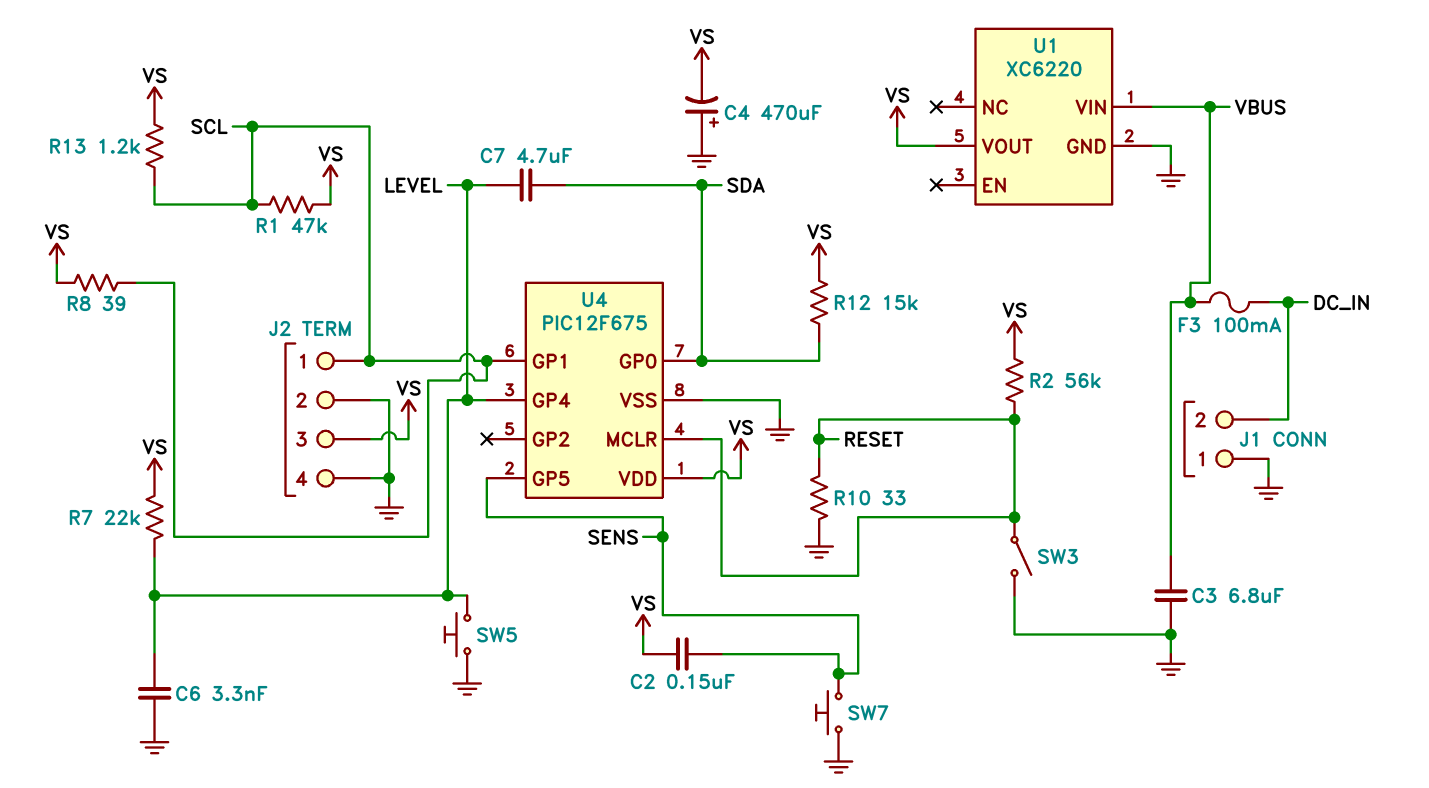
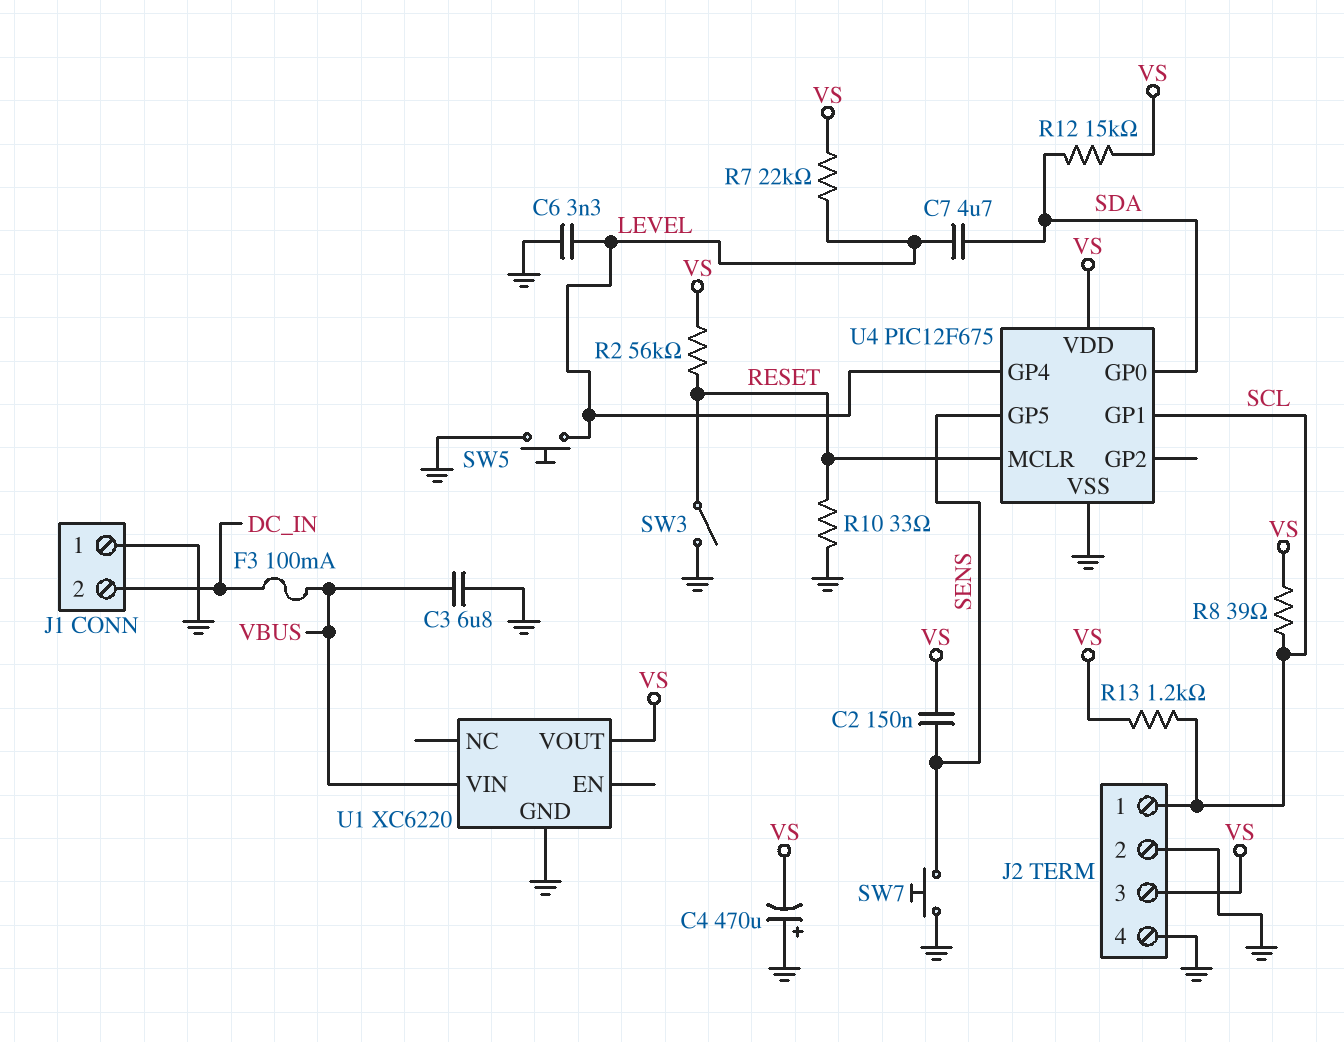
R1: 47k (SCL, VS) -> none

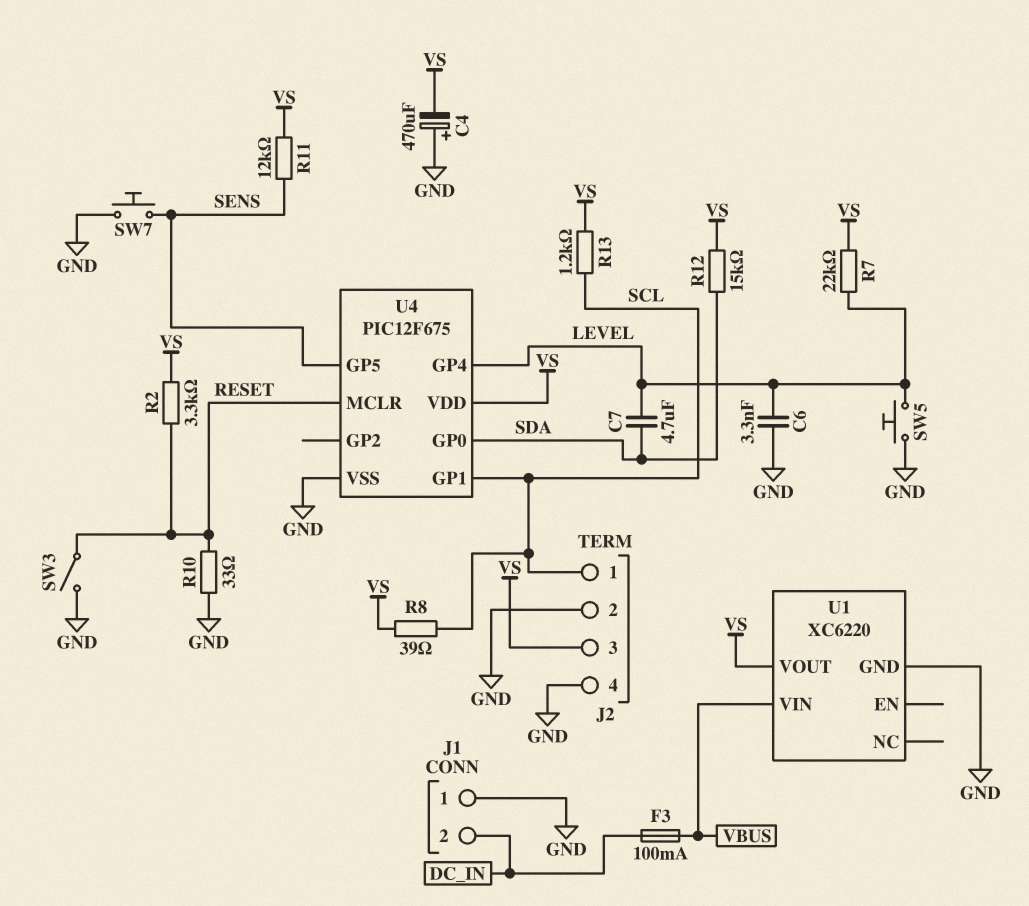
C2: 150nF (SENS, VS) -> none
C3: 6.8uF (GND, VBUS) -> none
R2: 56k (RESET, VS) -> 3.3k (RESET, VS)
R11: none -> 12k (SENS, VS)

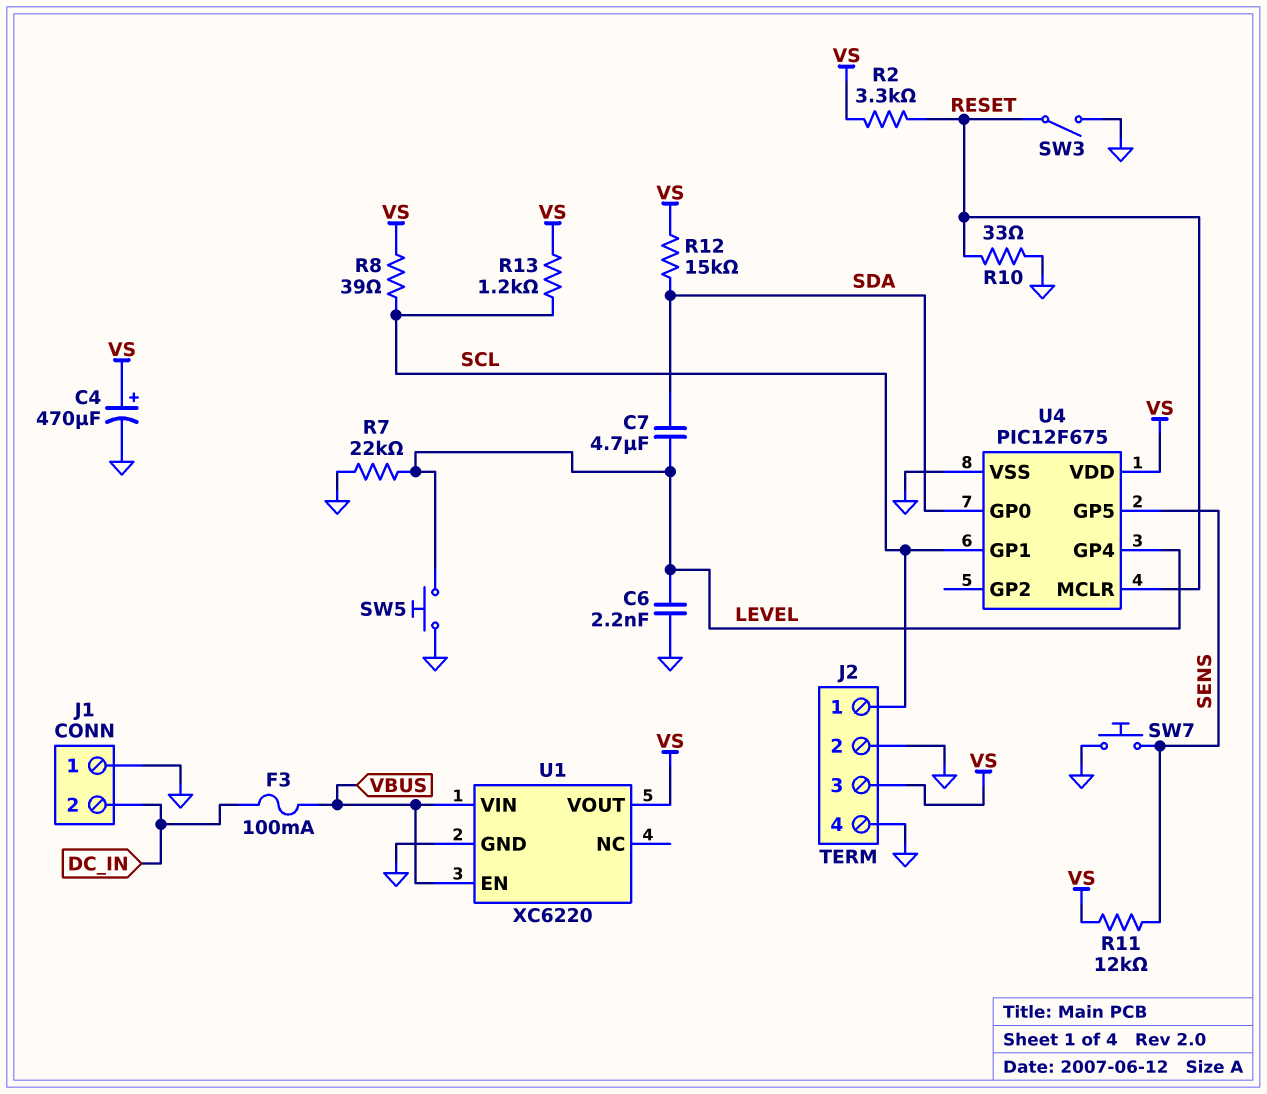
C4: 470uF (plus GND, minus VS) -> 470uF (plus VS, minus GND)
C6: 3.3nF (GND, LEVEL) -> 2.2nF (GND, LEVEL)
R7: 22k (LEVEL, VS) -> 22k (GND, LEVEL)
U1 pin EN: none -> VBUS

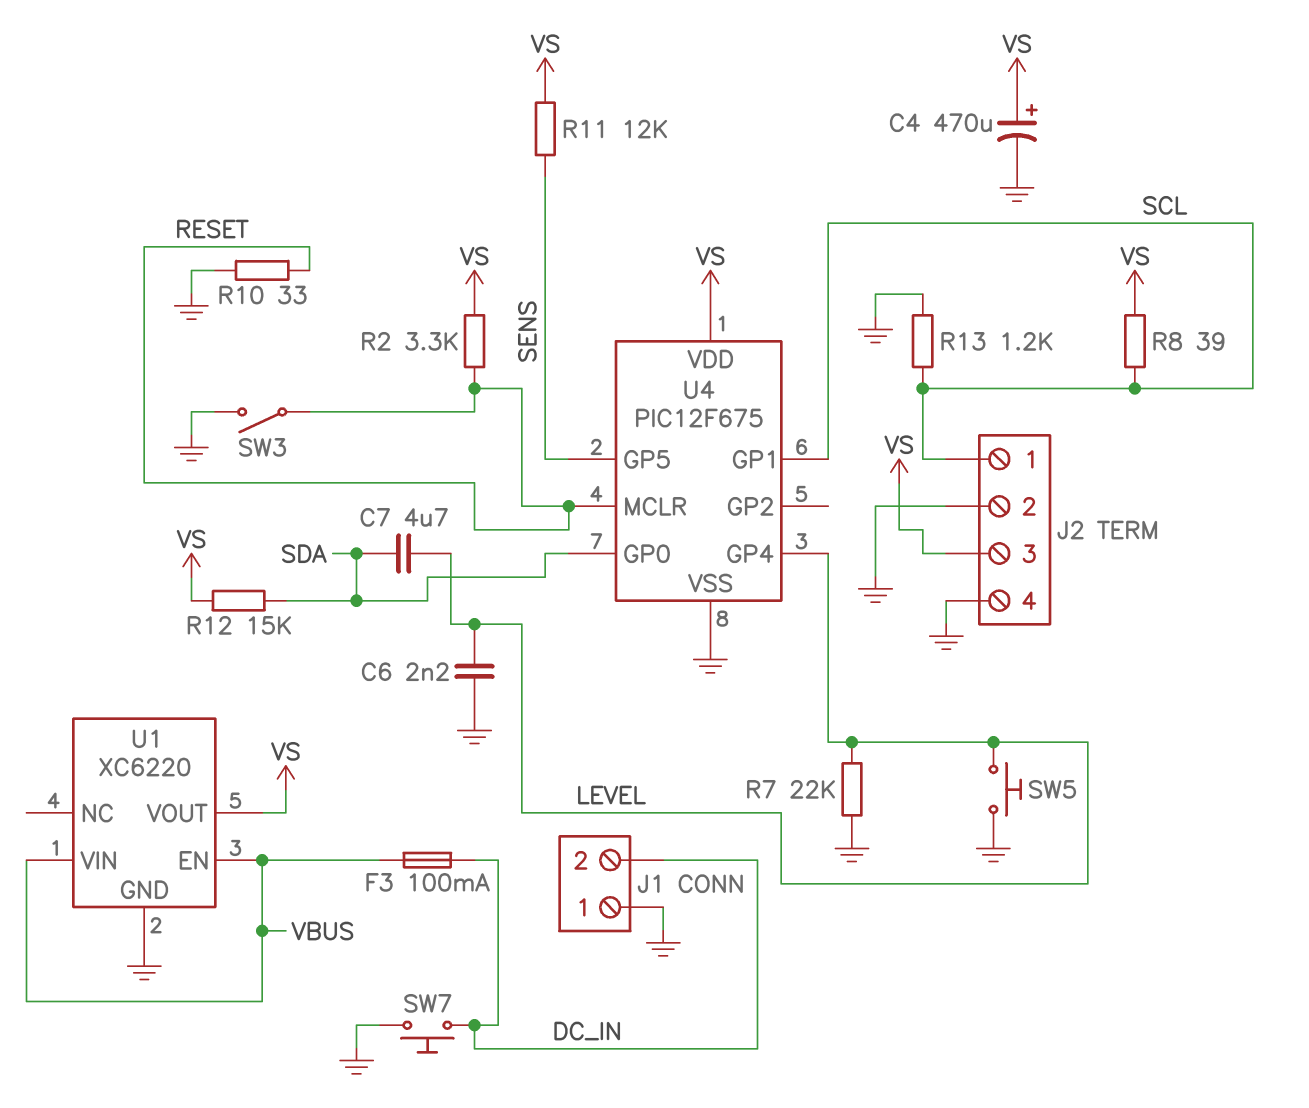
R13: 1.2k (SCL, VS) -> 1.2k (GND, SCL)
SW7: button (GND, SENS) -> button (DC_IN, GND)

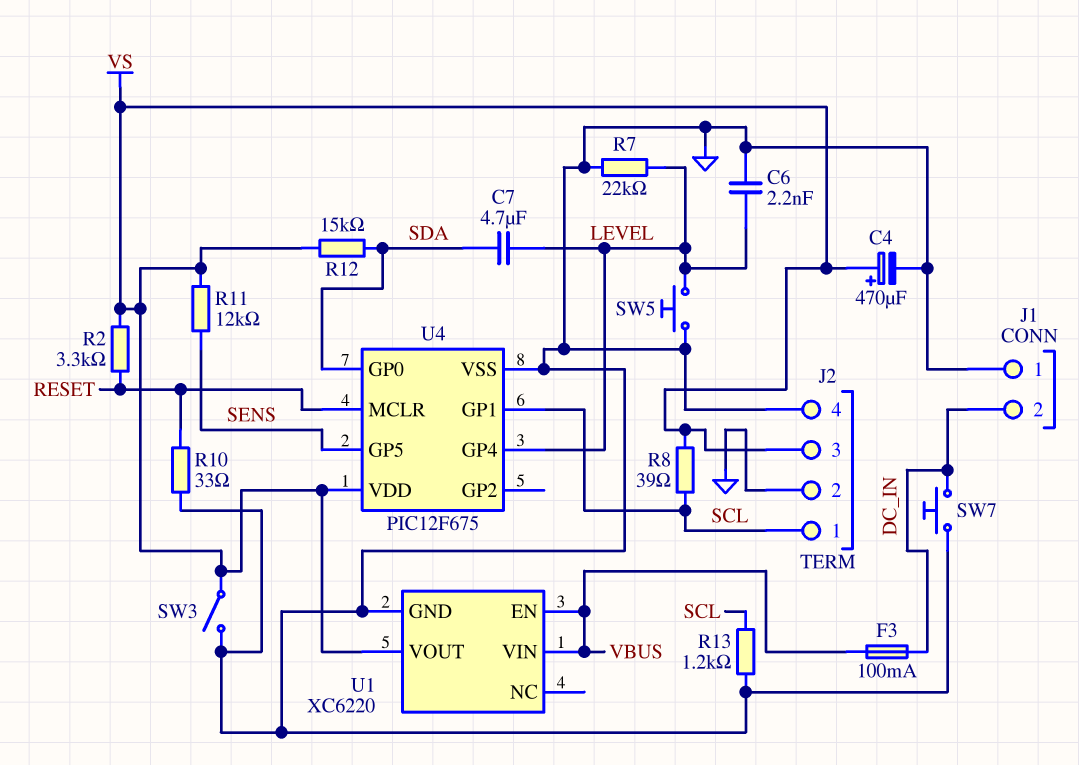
SW3: switch (GND, RESET) -> switch (GND, VS)

